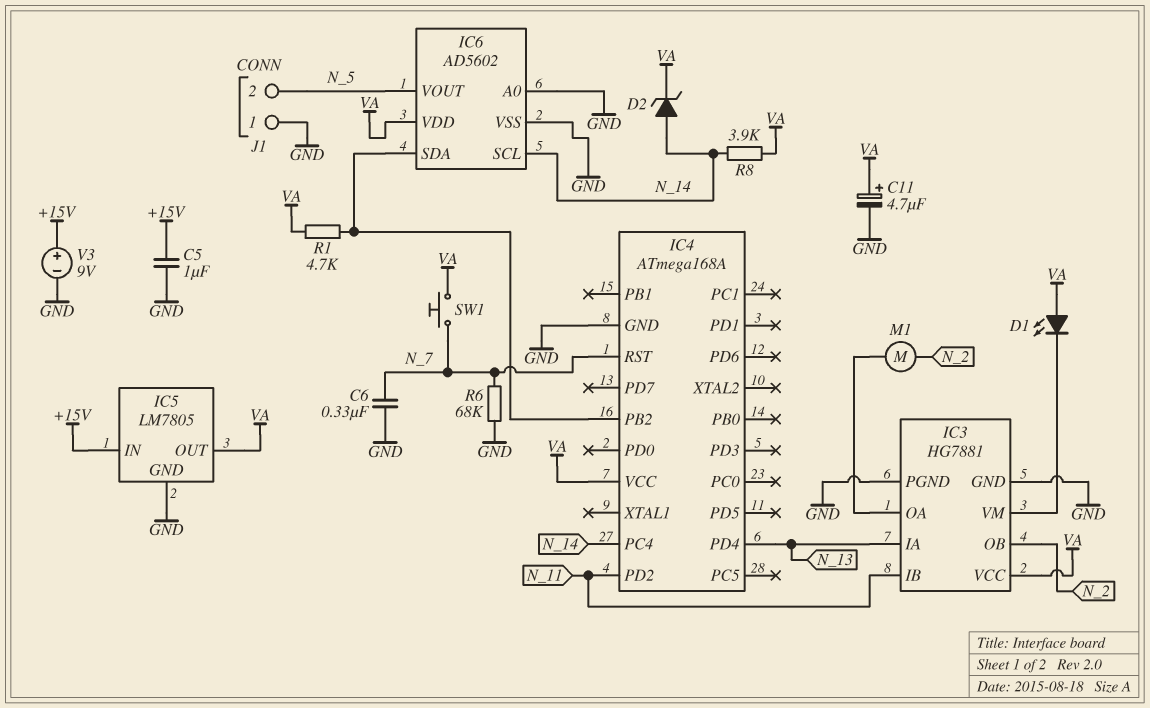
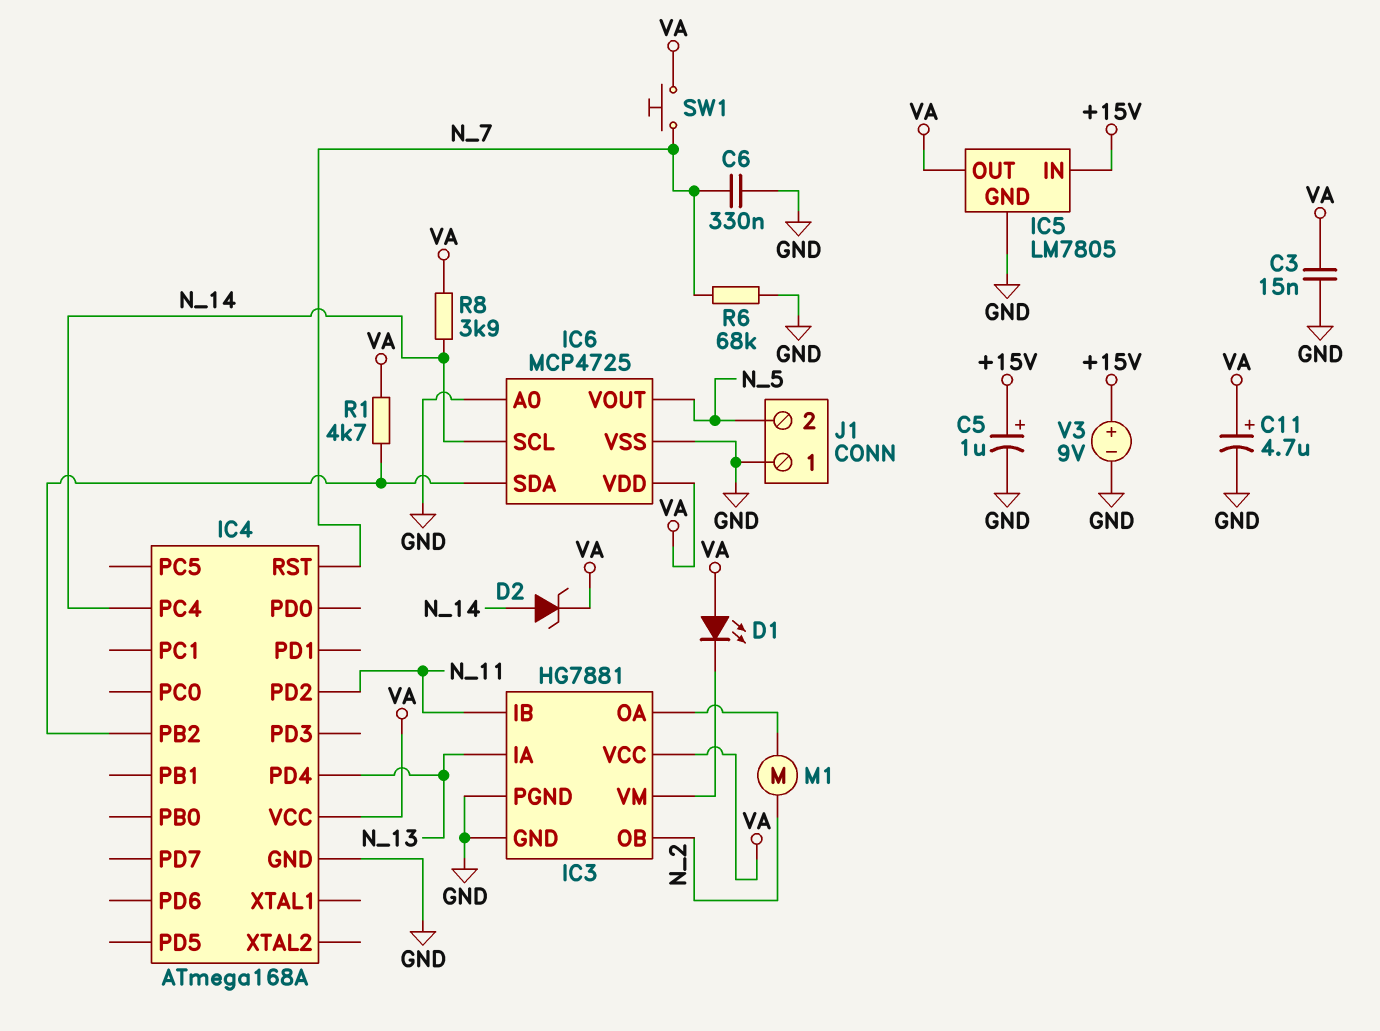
C3: none -> 15nF (GND, VA)
C5: 1uF (+15V, GND) -> 1uF (plus +15V, minus GND)
IC6: AD5602 -> MCP4725

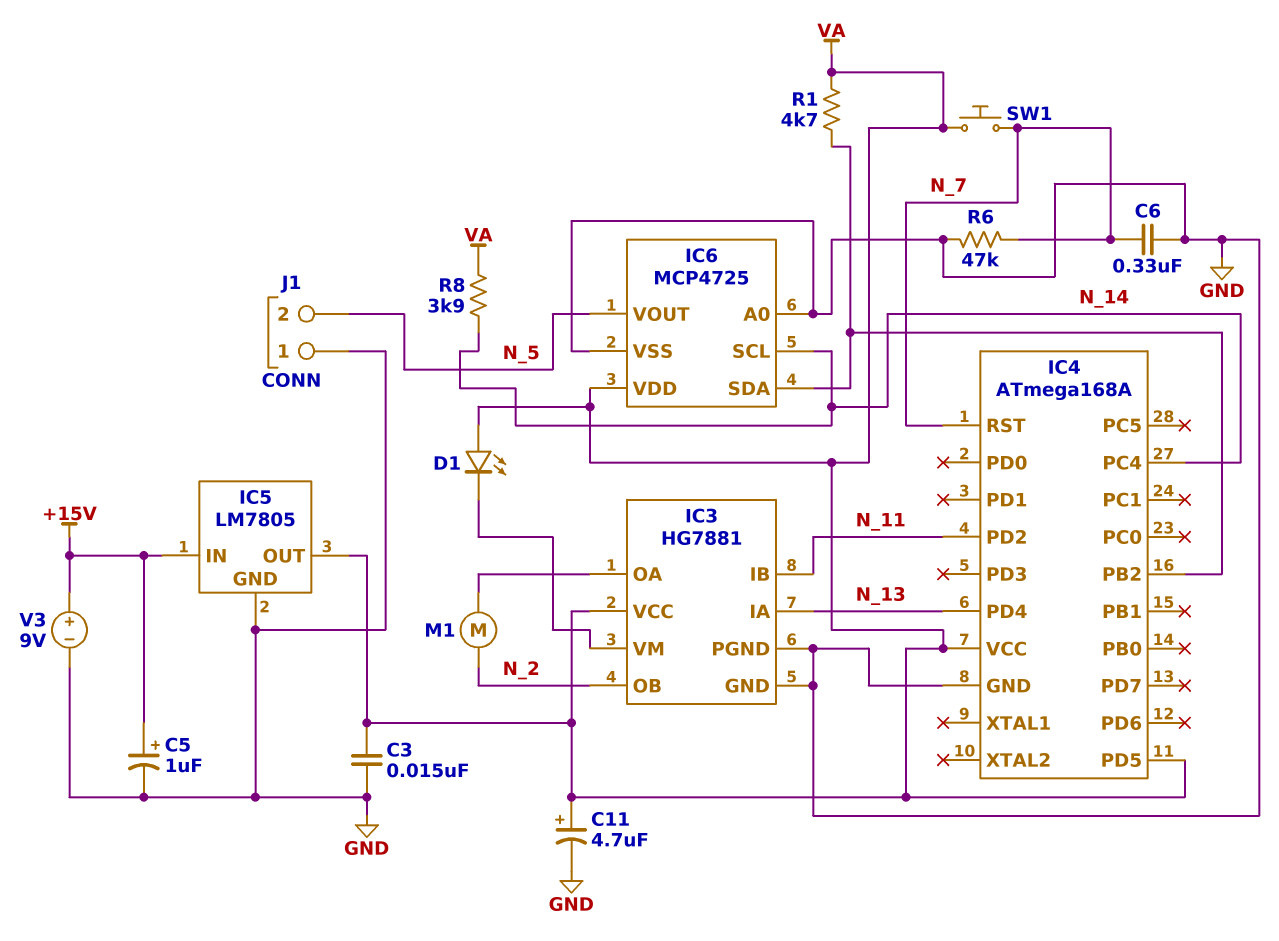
D2: zener (A N_14, K VA) -> none
IC4 pin PD5: none -> VA
R6: 68k (GND, N_7) -> 47k (GND, N_7)

